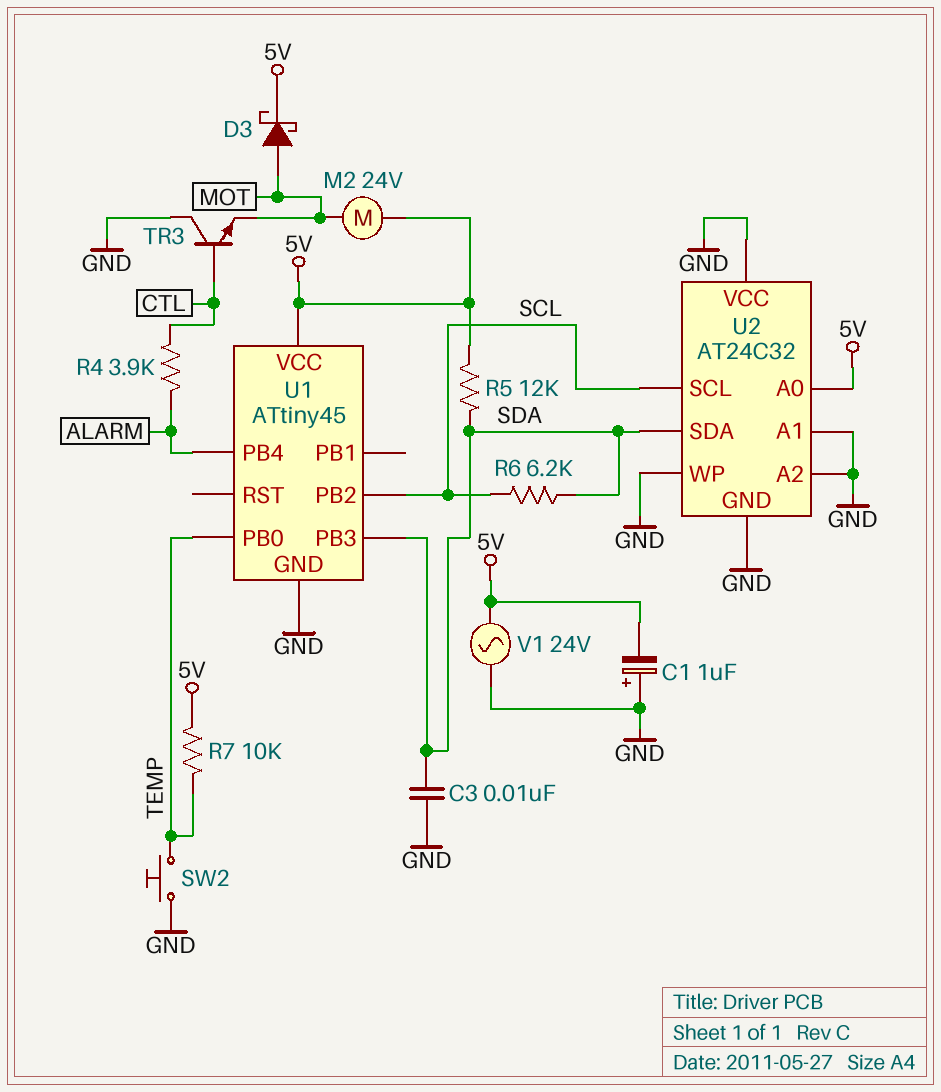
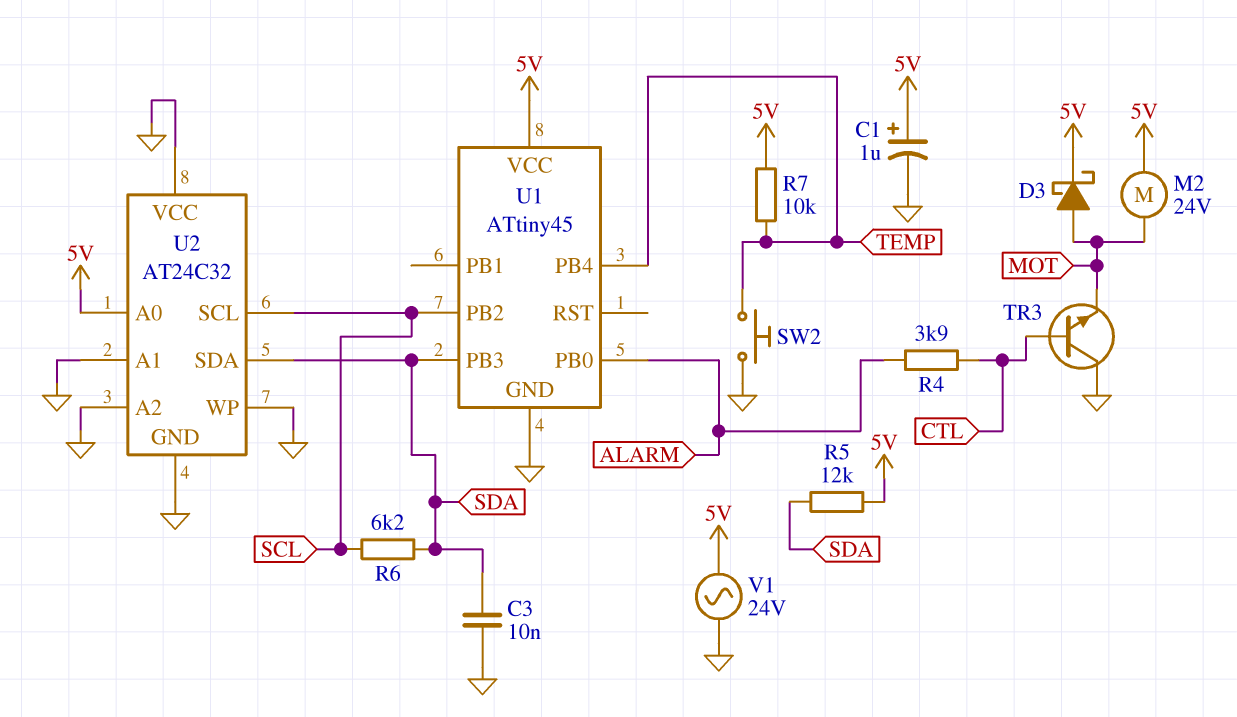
C1: 1uF (plus GND, minus 5V) -> 1uF (plus 5V, minus GND)
U1 pin PB0: TEMP -> ALARM
U1 pin PB4: ALARM -> TEMP

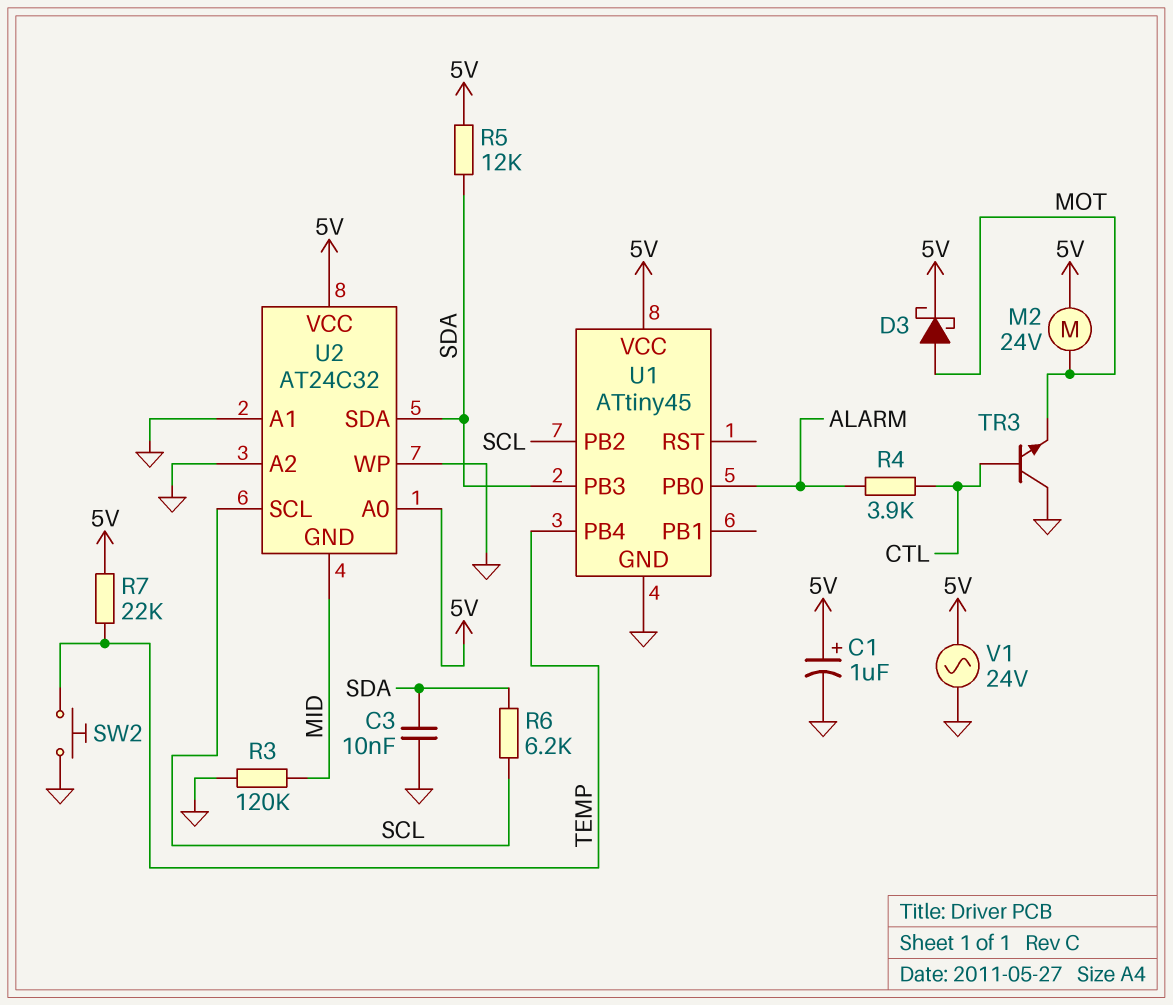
R3: none -> 120k (GND, MID)
R7: 10k (5V, TEMP) -> 22k (5V, TEMP)
U2 pin GND: GND -> MID
U2 pin VCC: GND -> 5V

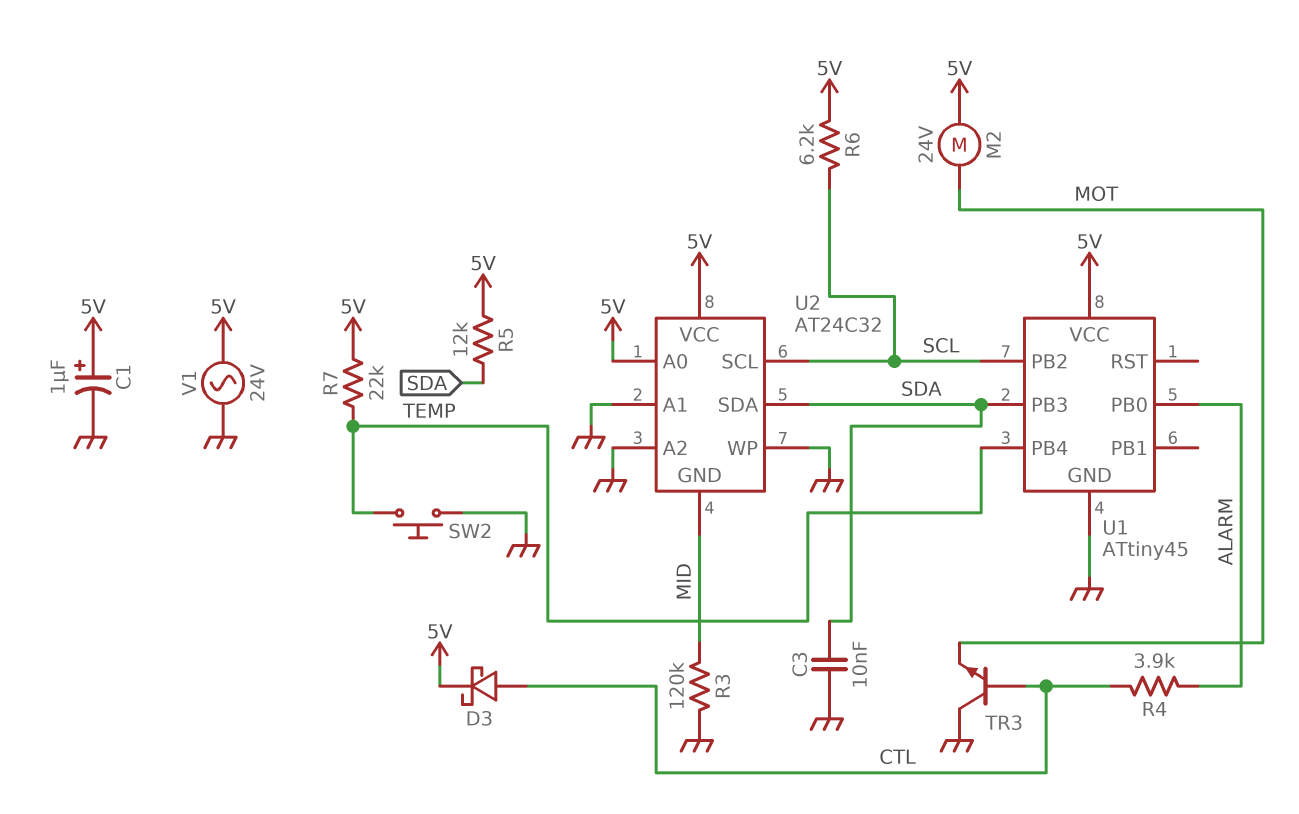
D3: schottky (A MOT, K 5V) -> schottky (A CTL, K 5V)
R6: 6.2k (SCL, SDA) -> 6.2k (5V, SCL)

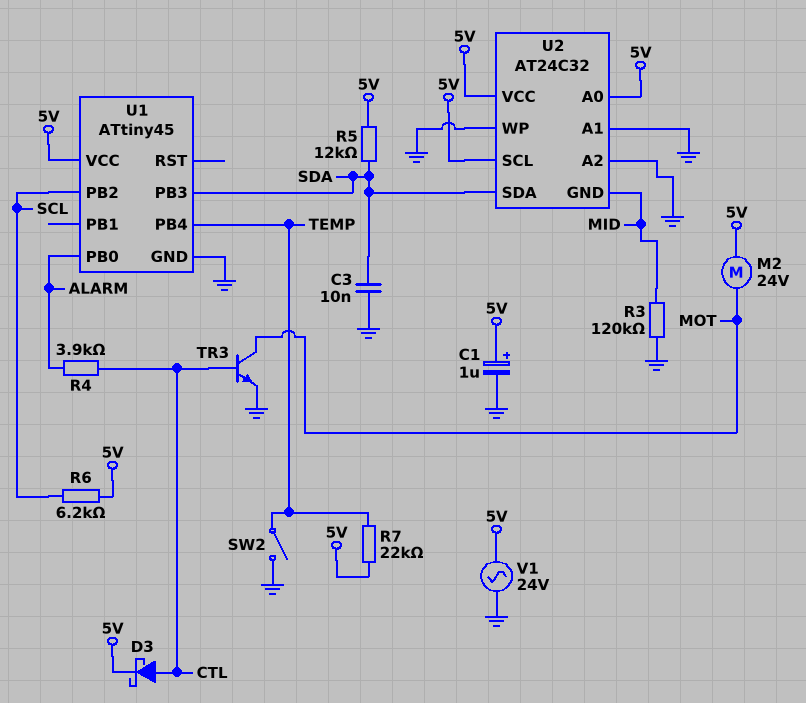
SW2: button (GND, TEMP) -> switch (GND, TEMP)
TR3: NPN (B CTL, C GND, E MOT) -> NPN (B CTL, C MOT, E GND)
U2 pin SCL: SCL -> 5V

